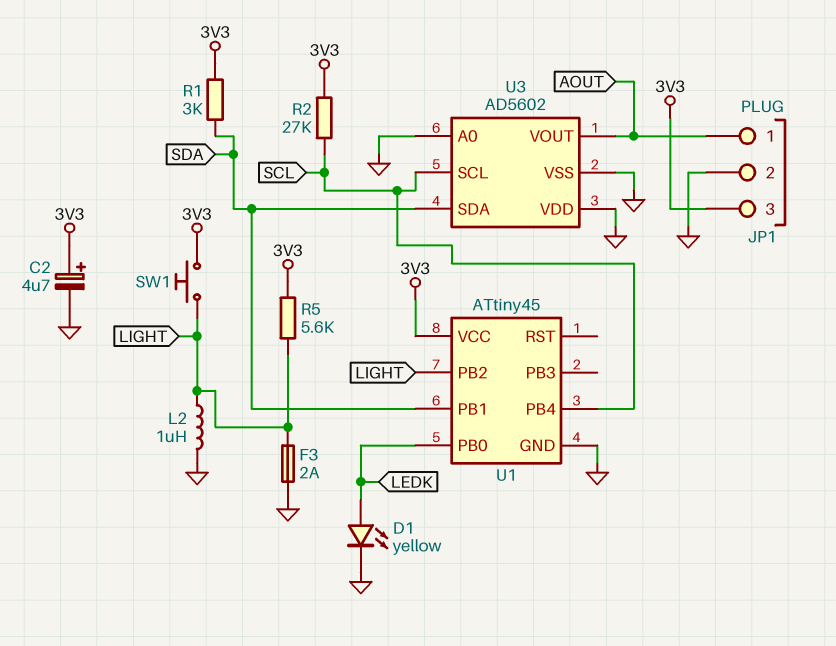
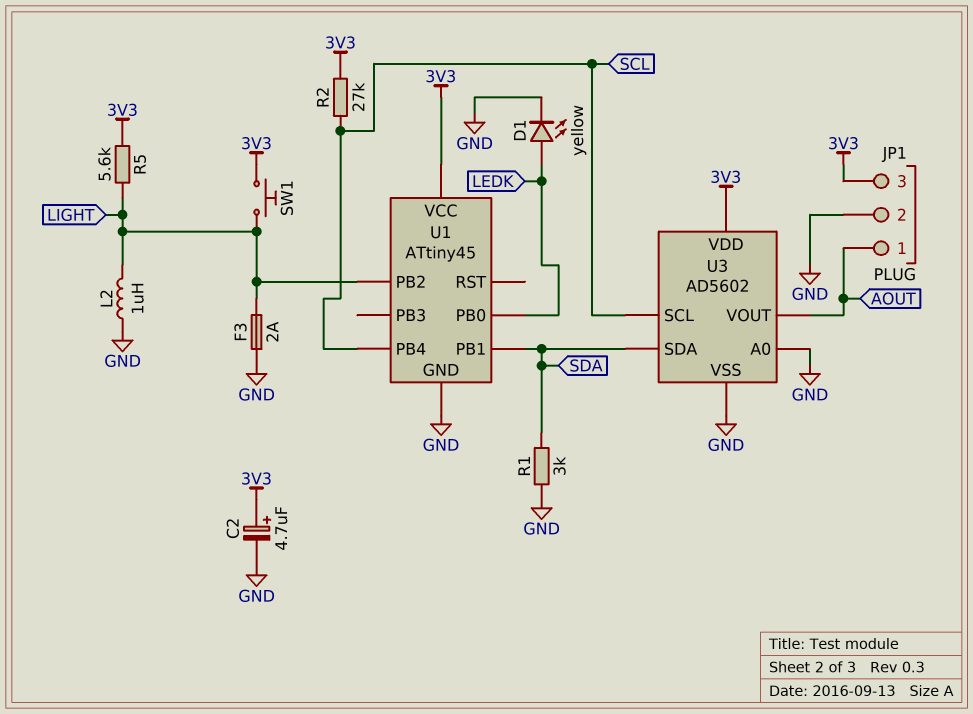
R1: 3k (3V3, SDA) -> 3k (GND, SDA)
U3 pin VDD: GND -> 3V3

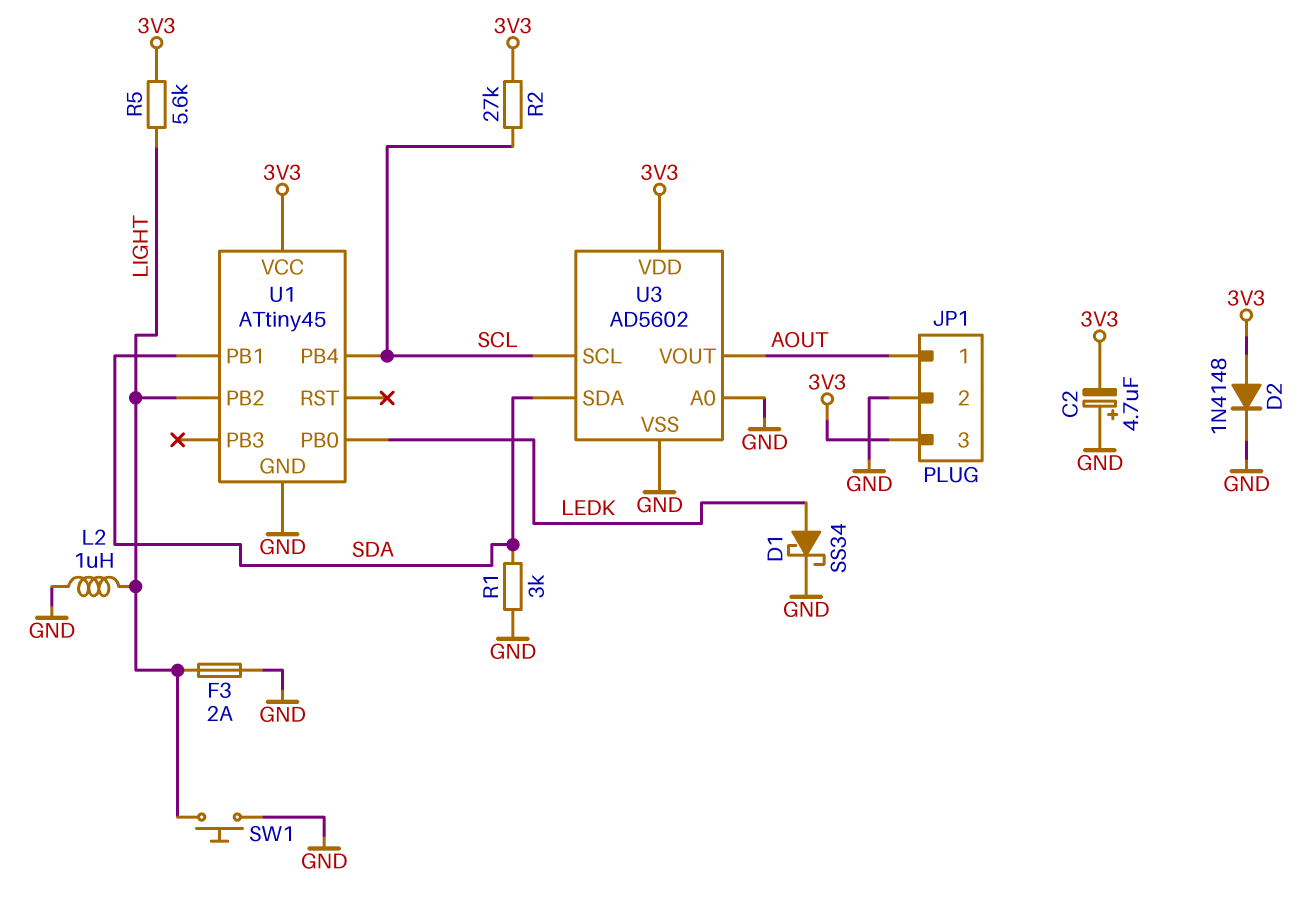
C2: 4.7uF (plus 3V3, minus GND) -> 4.7uF (plus GND, minus 3V3)
D1: LED yellow (A LEDK, K GND) -> schottky SS34 (A LEDK, K GND)
D2: none -> diode 1N4148 (A 3V3, K GND)
SW1: button (3V3, LIGHT) -> button (GND, LIGHT)

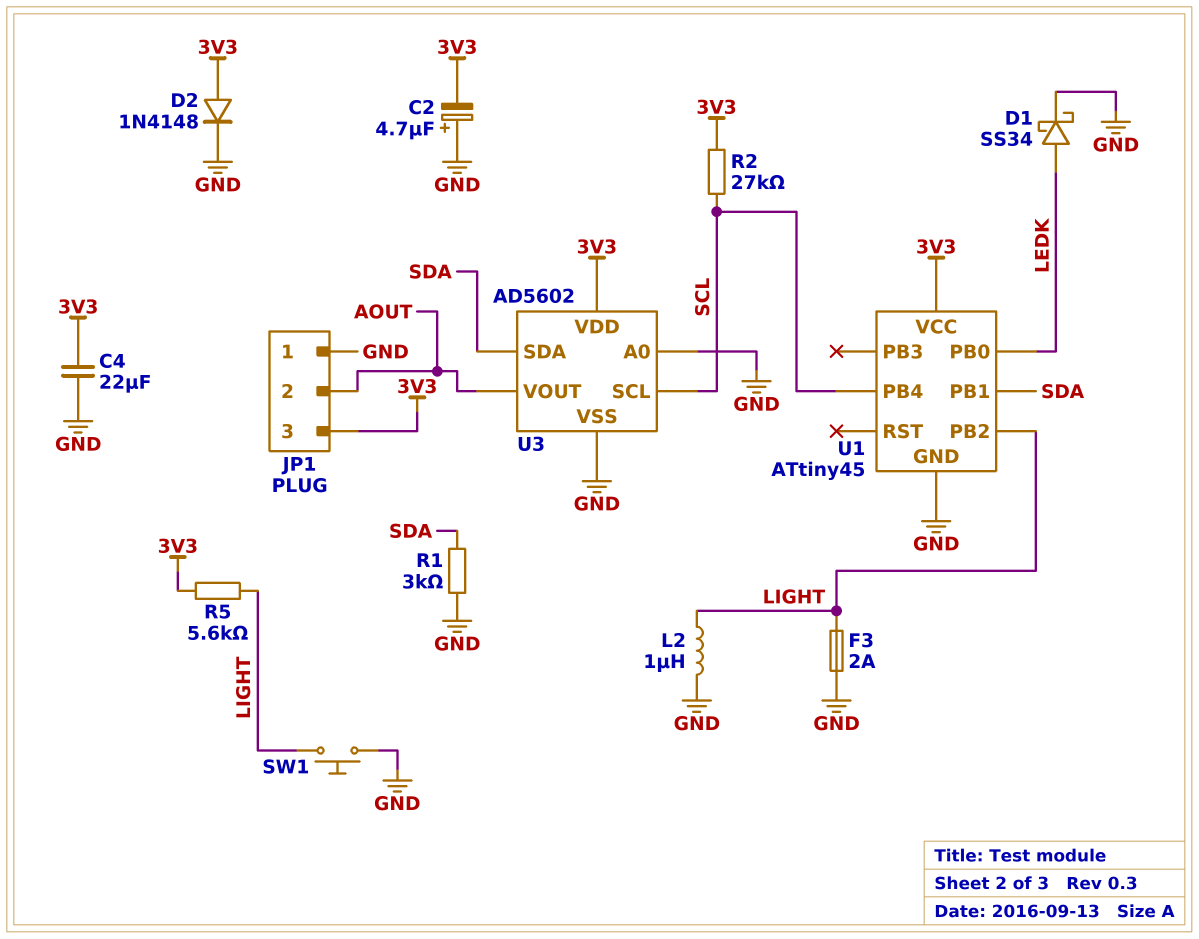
C4: none -> 22uF (3V3, GND)
JP1 pin 1: AOUT -> GND
JP1 pin 2: GND -> AOUT

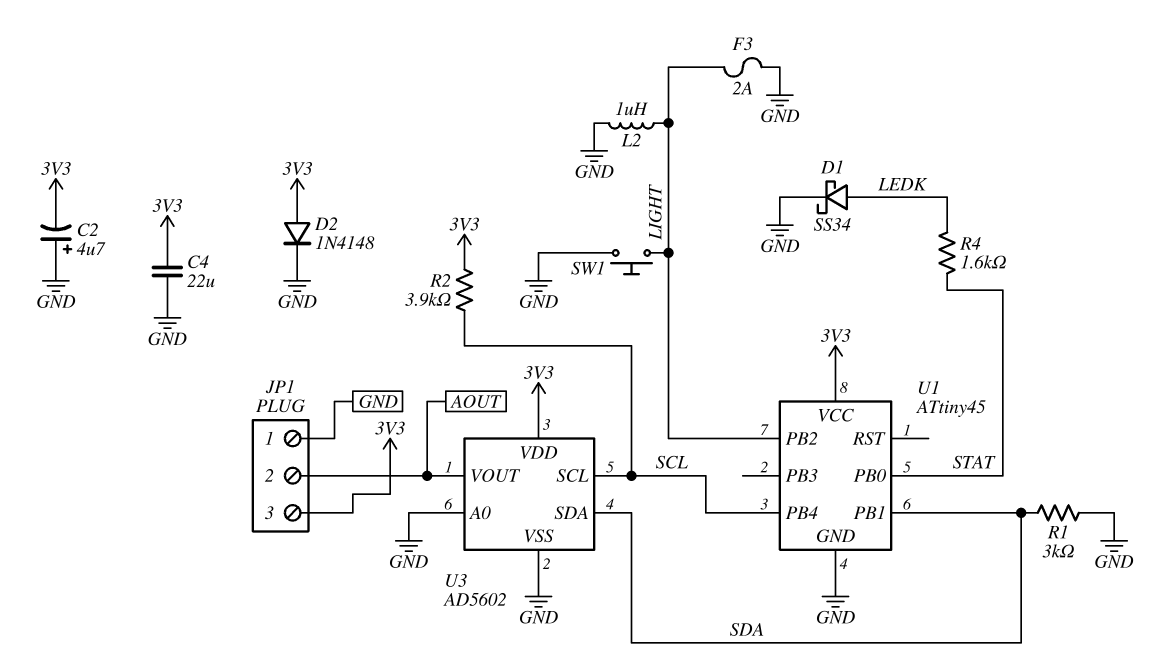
R2: 27k (3V3, SCL) -> 3.9k (3V3, SCL)
R4: none -> 1.6k (LEDK, STAT)
R5: 5.6k (3V3, LIGHT) -> none
U1 pin PB0: LEDK -> STAT

